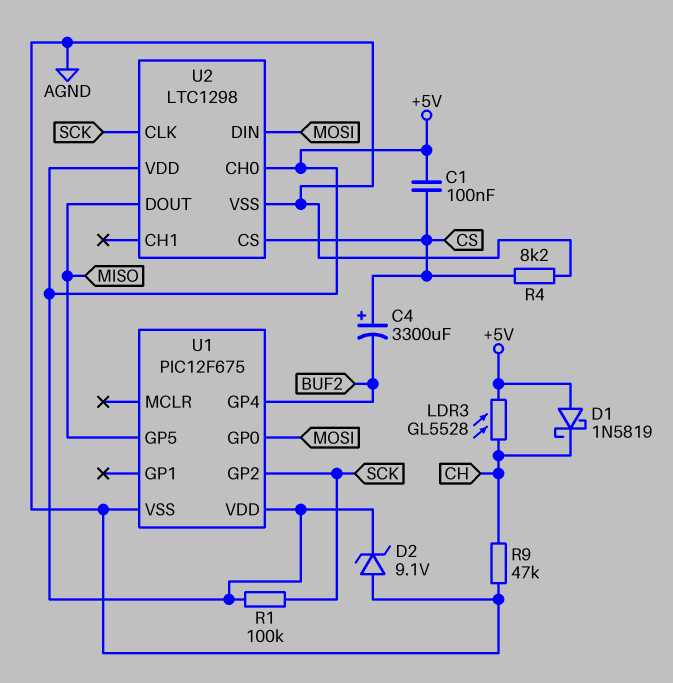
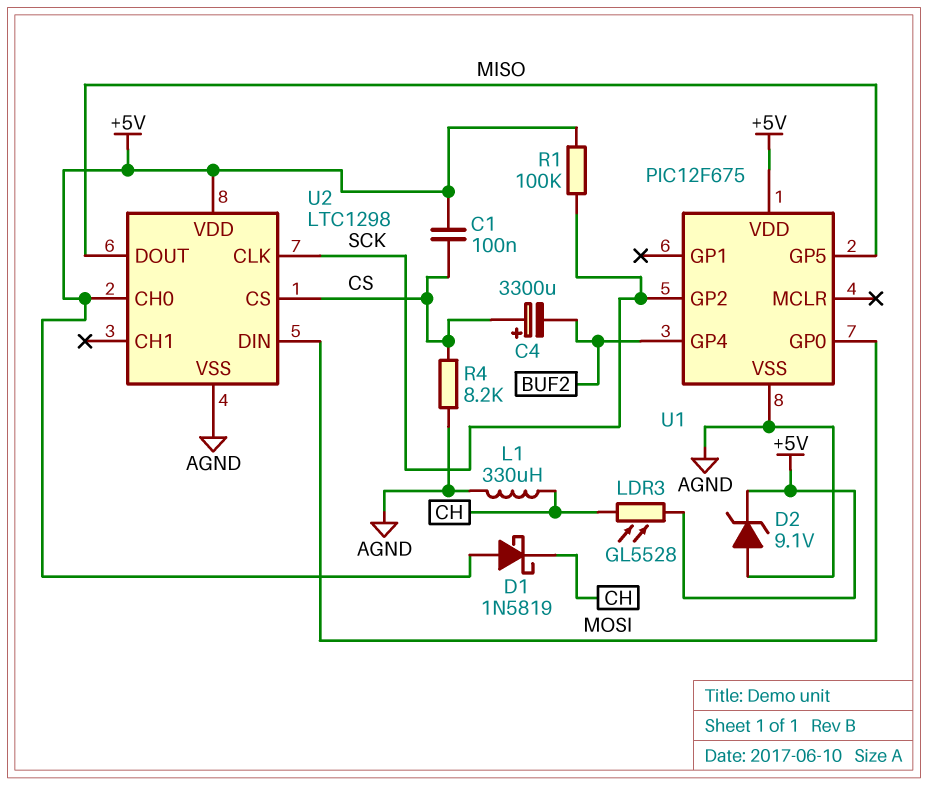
L1: none -> 330uH (AGND, CH)
R9: 47k (AGND, CH) -> none

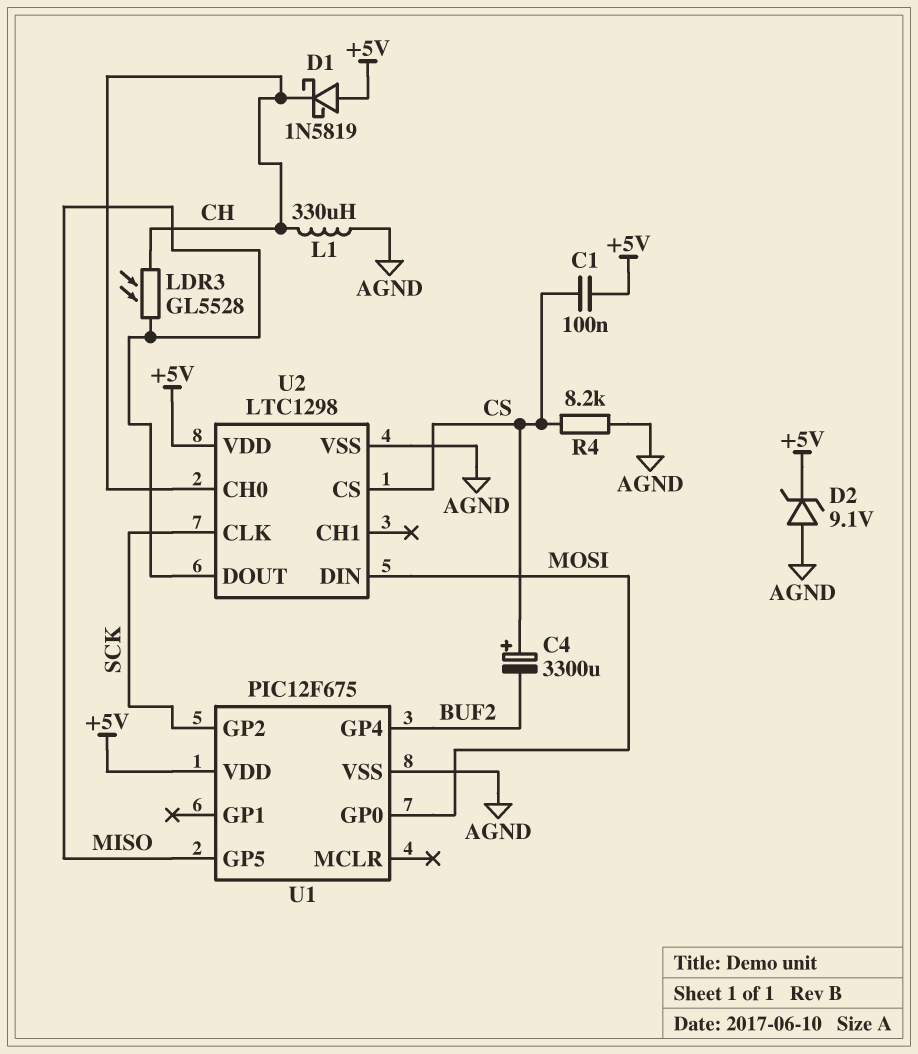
LDR3: GL5528 (+5V, CH) -> GL5528 (CH, MISO)
R1: 100k (+5V, SCK) -> none
U2 pin CH0: +5V -> CH

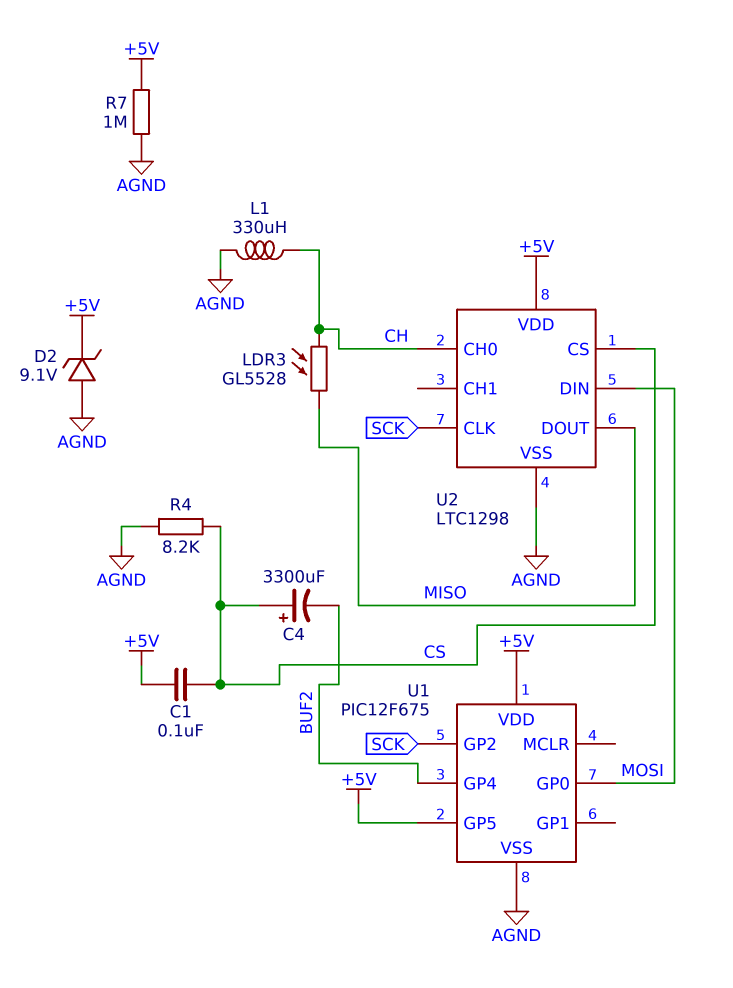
D1: schottky 1N5819 (A +5V, K CH) -> none
R7: none -> 1M (+5V, AGND)
U1 pin GP5: MISO -> +5V

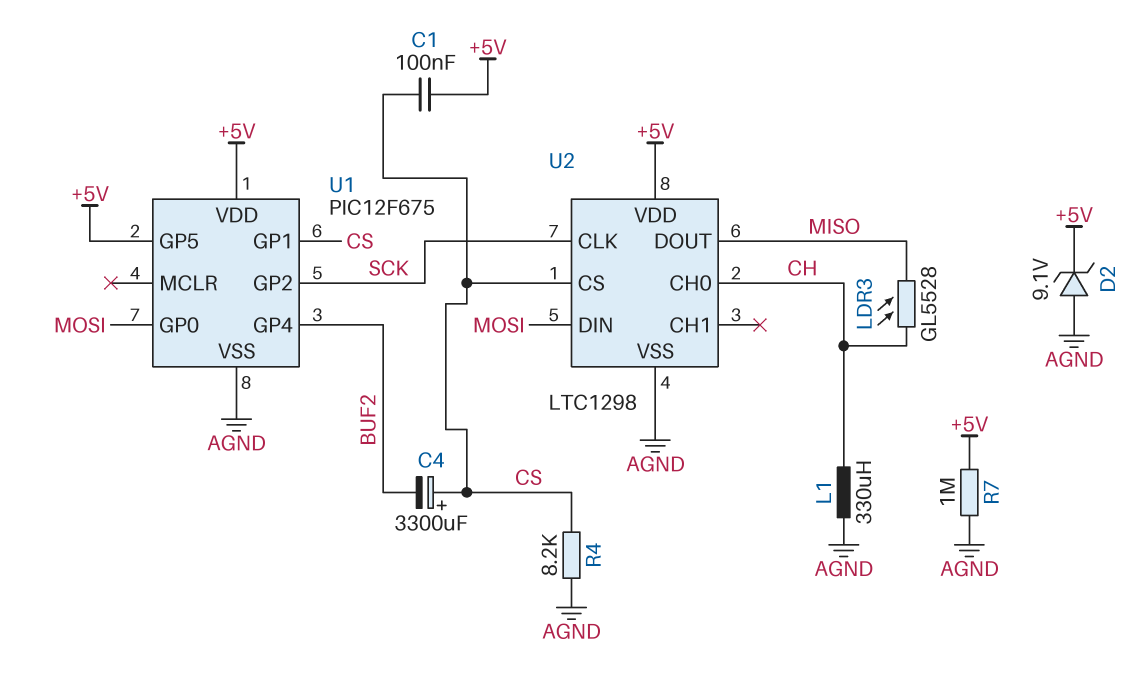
U1 pin GP1: none -> CS

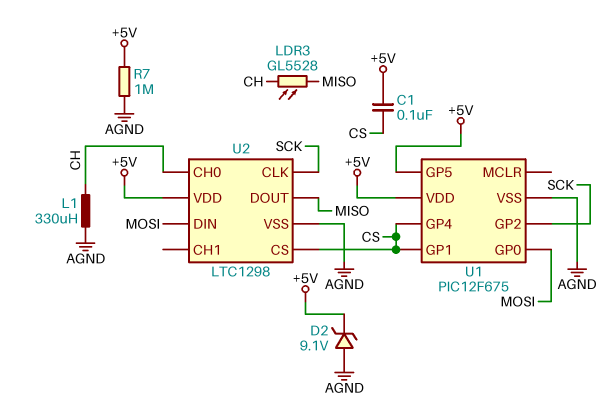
C4: 3300uF (plus CS, minus BUF2) -> none
R4: 8.2k (AGND, CS) -> none
U1 pin GP4: BUF2 -> CS

